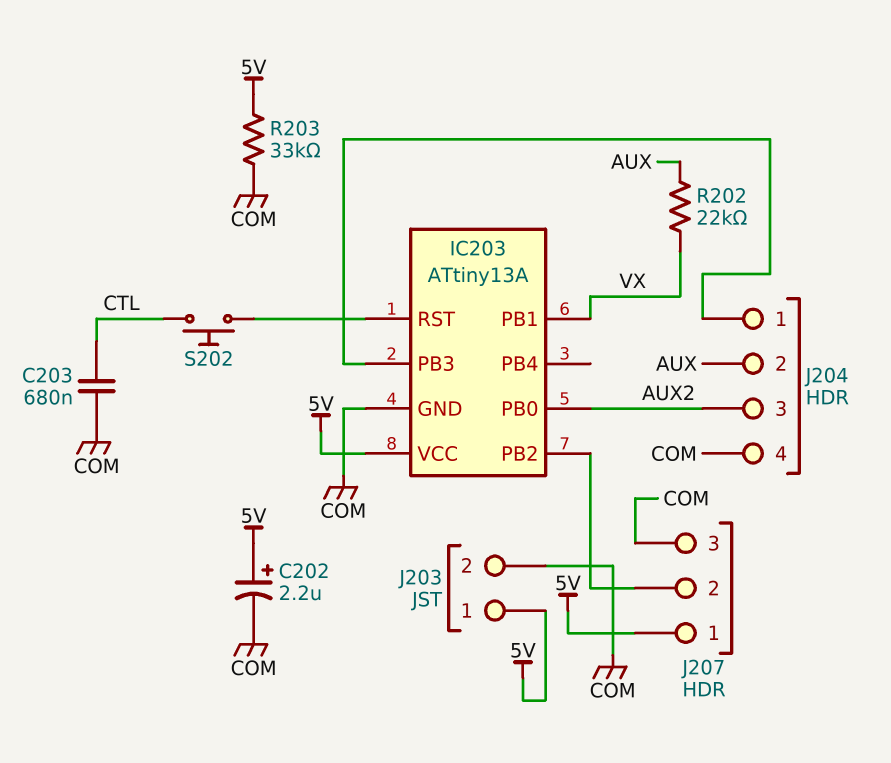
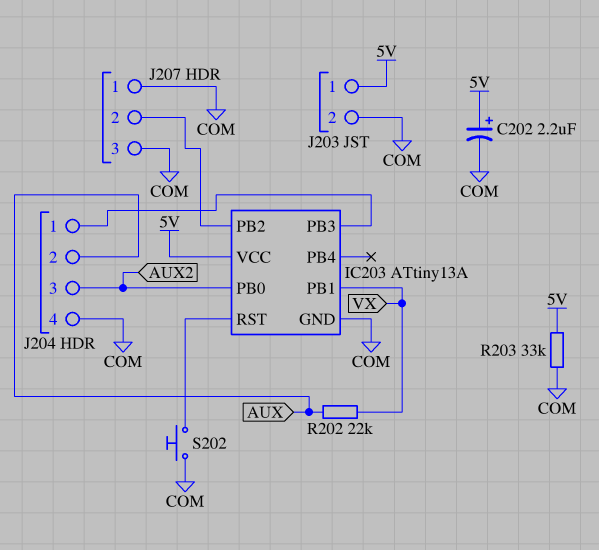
C203: 680nF (COM, CTL) -> none
J207 pin 1: 5V -> COM
S202: button (CTL, IC203/RST) -> button (COM, IC203/RST)

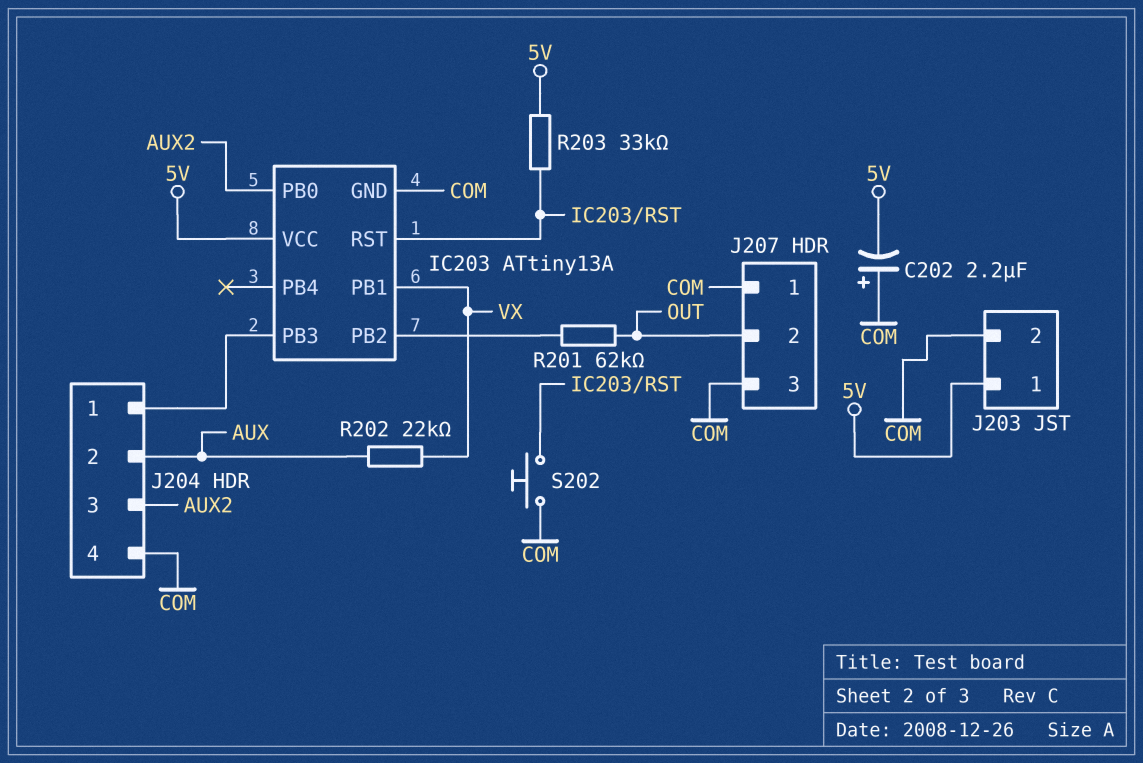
C202: 2.2uF (plus 5V, minus COM) -> 2.2uF (plus COM, minus 5V)
J207 pin 2: IC203/PB2 -> OUT
R201: none -> 62k (IC203/PB2, OUT)
R203: 33k (5V, COM) -> 33k (5V, IC203/RST)

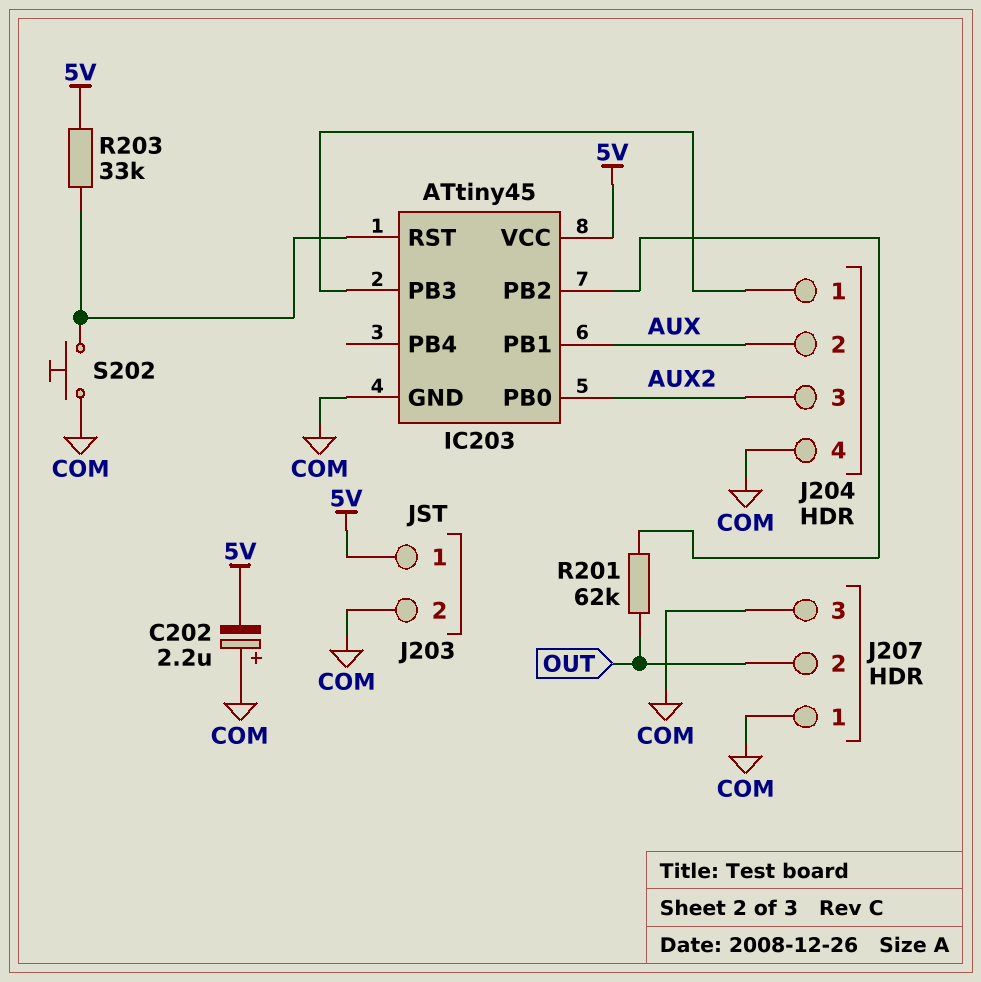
IC203: ATtiny13A -> ATtiny45
IC203 pin PB1: VX -> AUX
R202: 22k (AUX, VX) -> none

